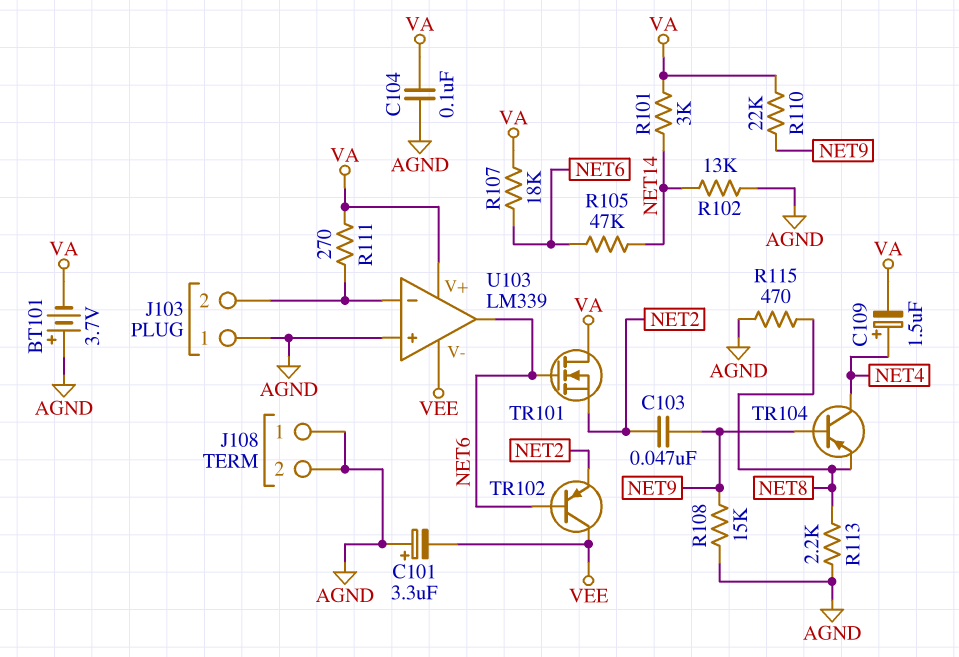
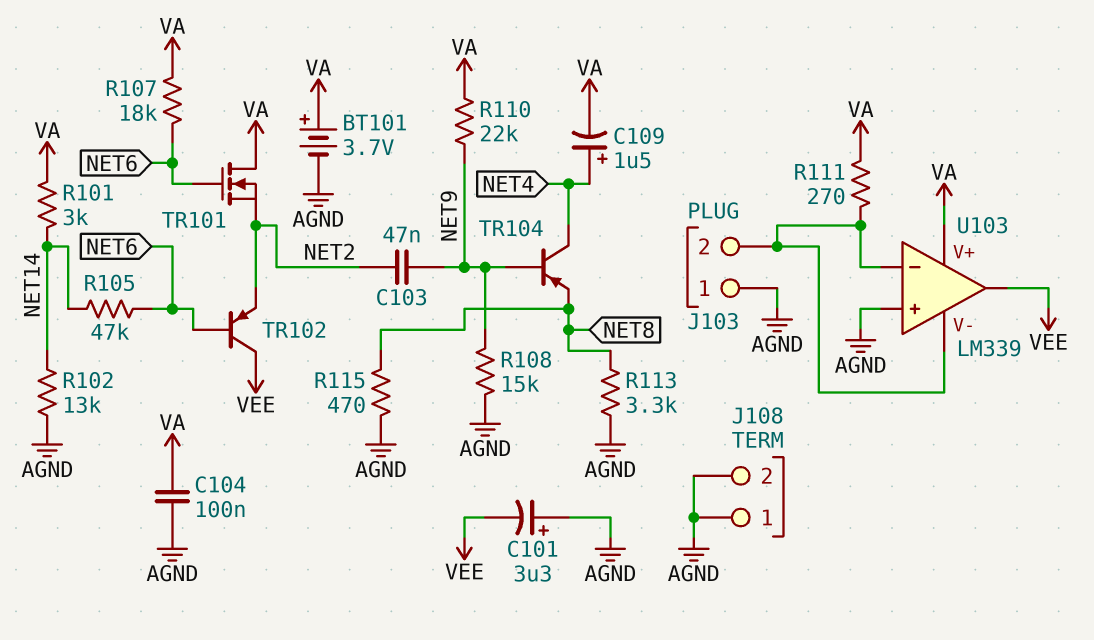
BT101: 3.7V (plus AGND, minus VA) -> 3.7V (plus VA, minus AGND)
R113: 2.2k (AGND, NET8) -> 3.3k (AGND, NET8)
U103 pin V-: VEE -> J103/2
U103 pin out: NET6 -> VEE

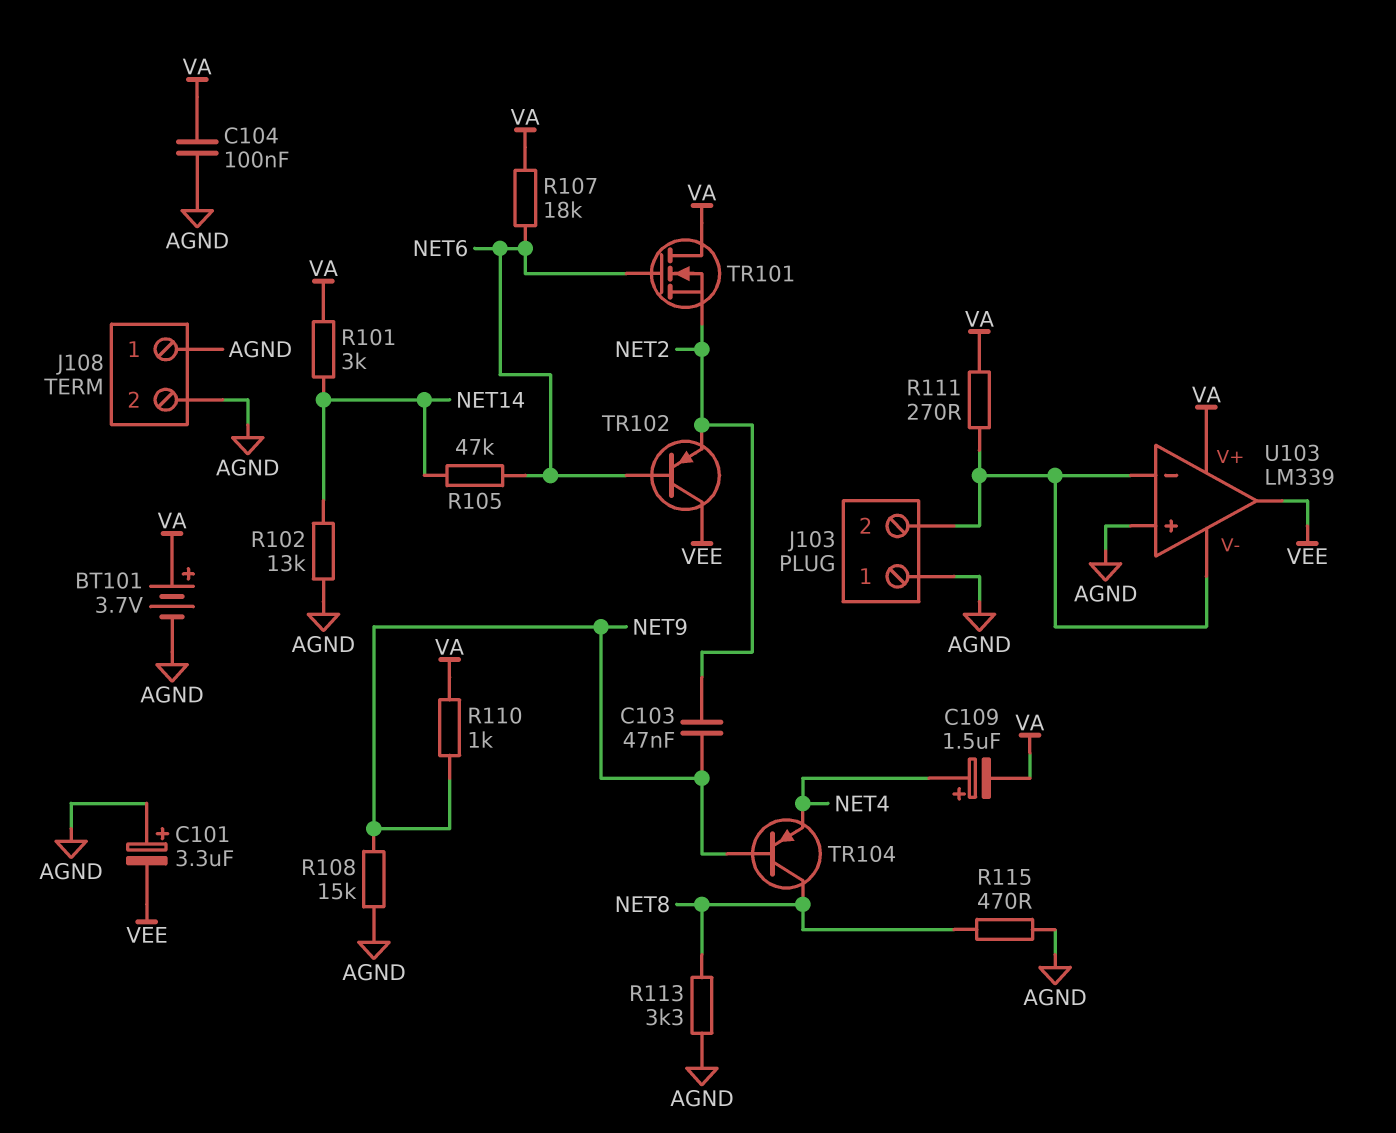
R110: 22k (NET9, VA) -> 1k (NET9, VA)
TR104: PNP (B NET9, C NET4, E NET8) -> PNP (B NET9, C NET8, E NET4)

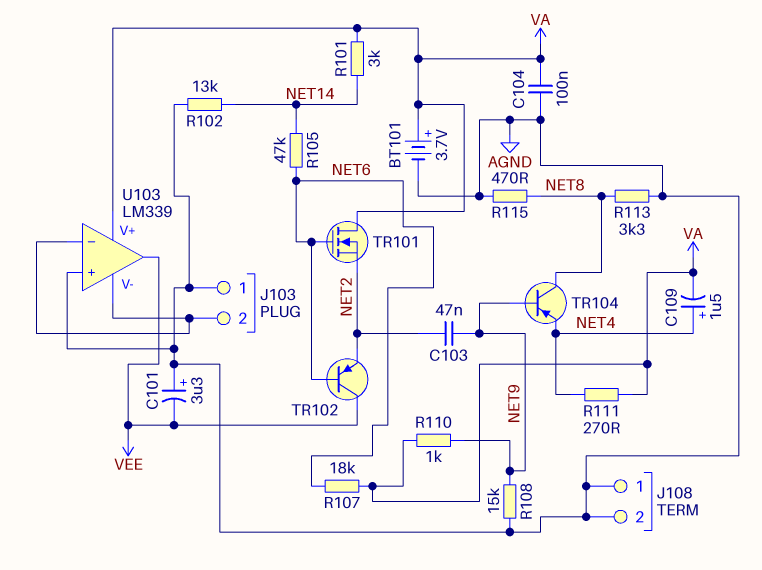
R111: 270 (J103/2, VA) -> 270 (NET4, VA)

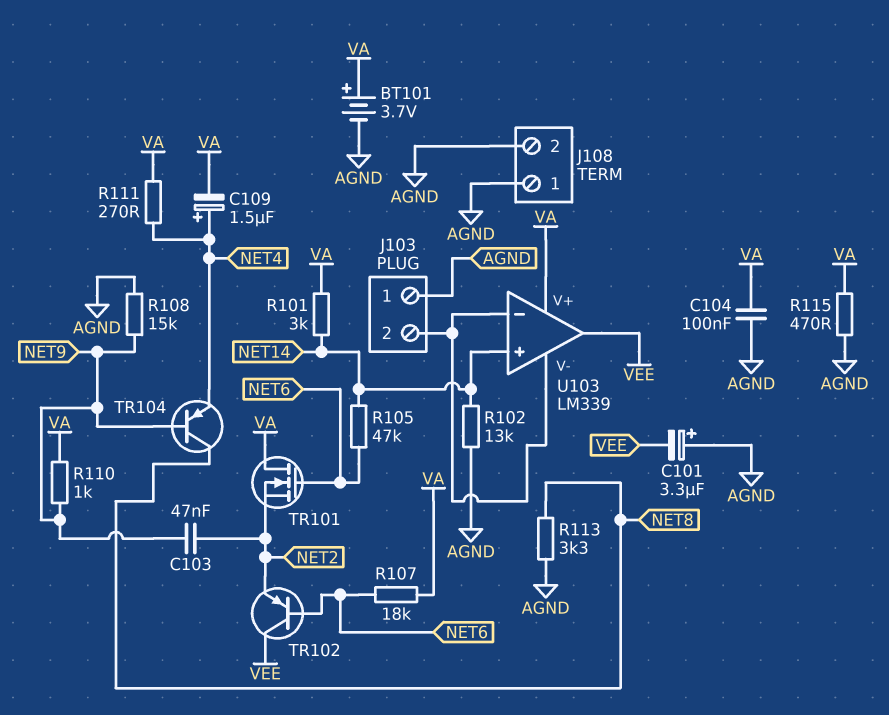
R115: 470 (AGND, NET8) -> 470 (AGND, VA)
U103 pin in+: AGND -> NET14

